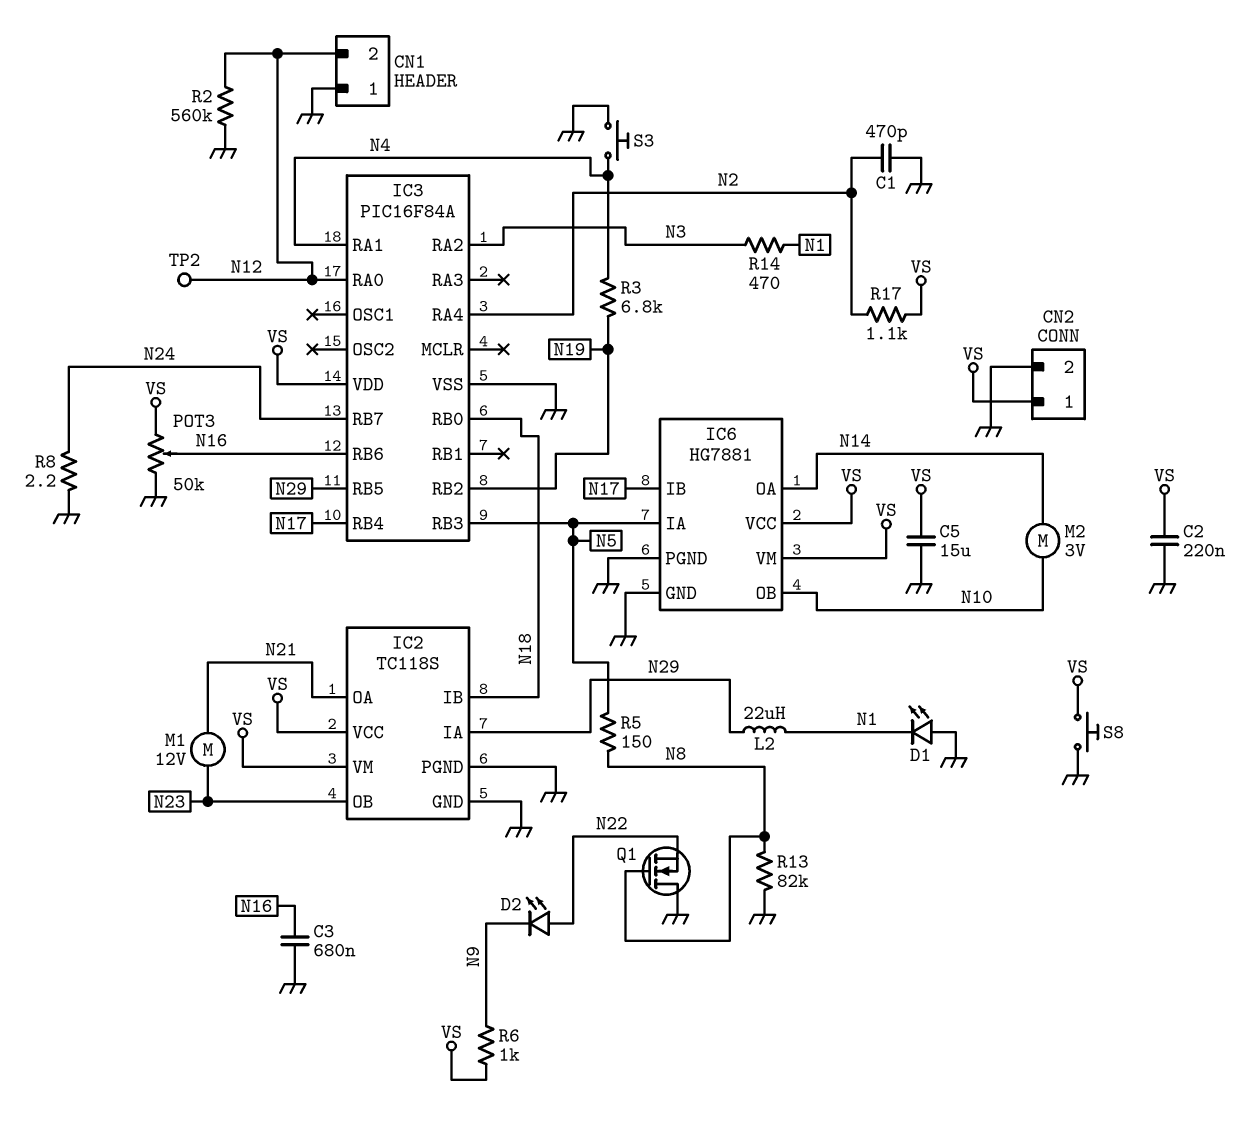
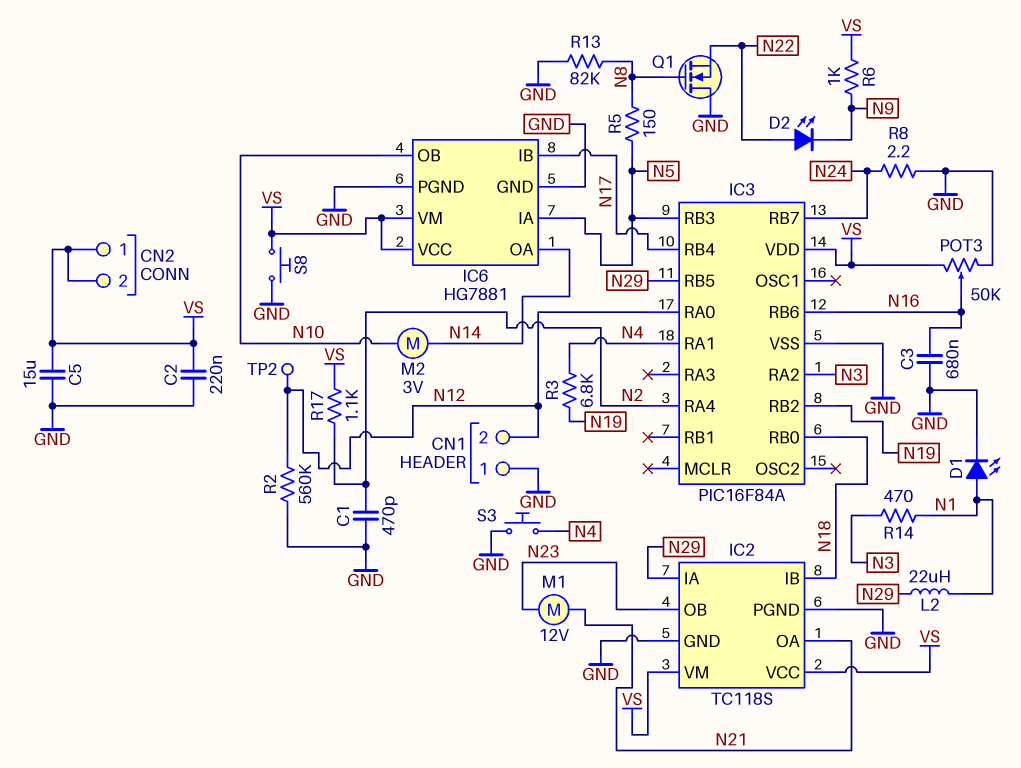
CN2 pin 2: GND -> VS
D1: LED (A GND, K N1) -> LED (A N1, K GND)

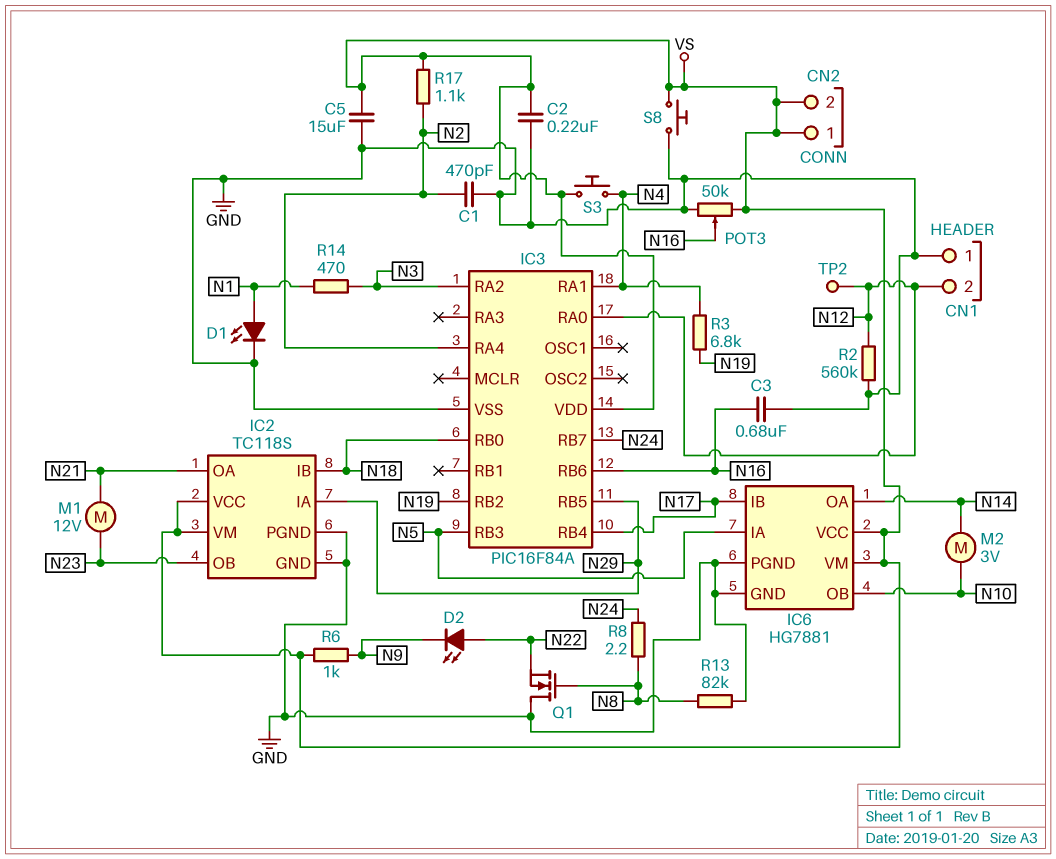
L2: 22uH (N1, N29) -> none
R5: 150 (N5, N8) -> none
R8: 2.2 (GND, N24) -> 2.2 (N8, N24)
S3: button (GND, N4) -> button (N4, VS)

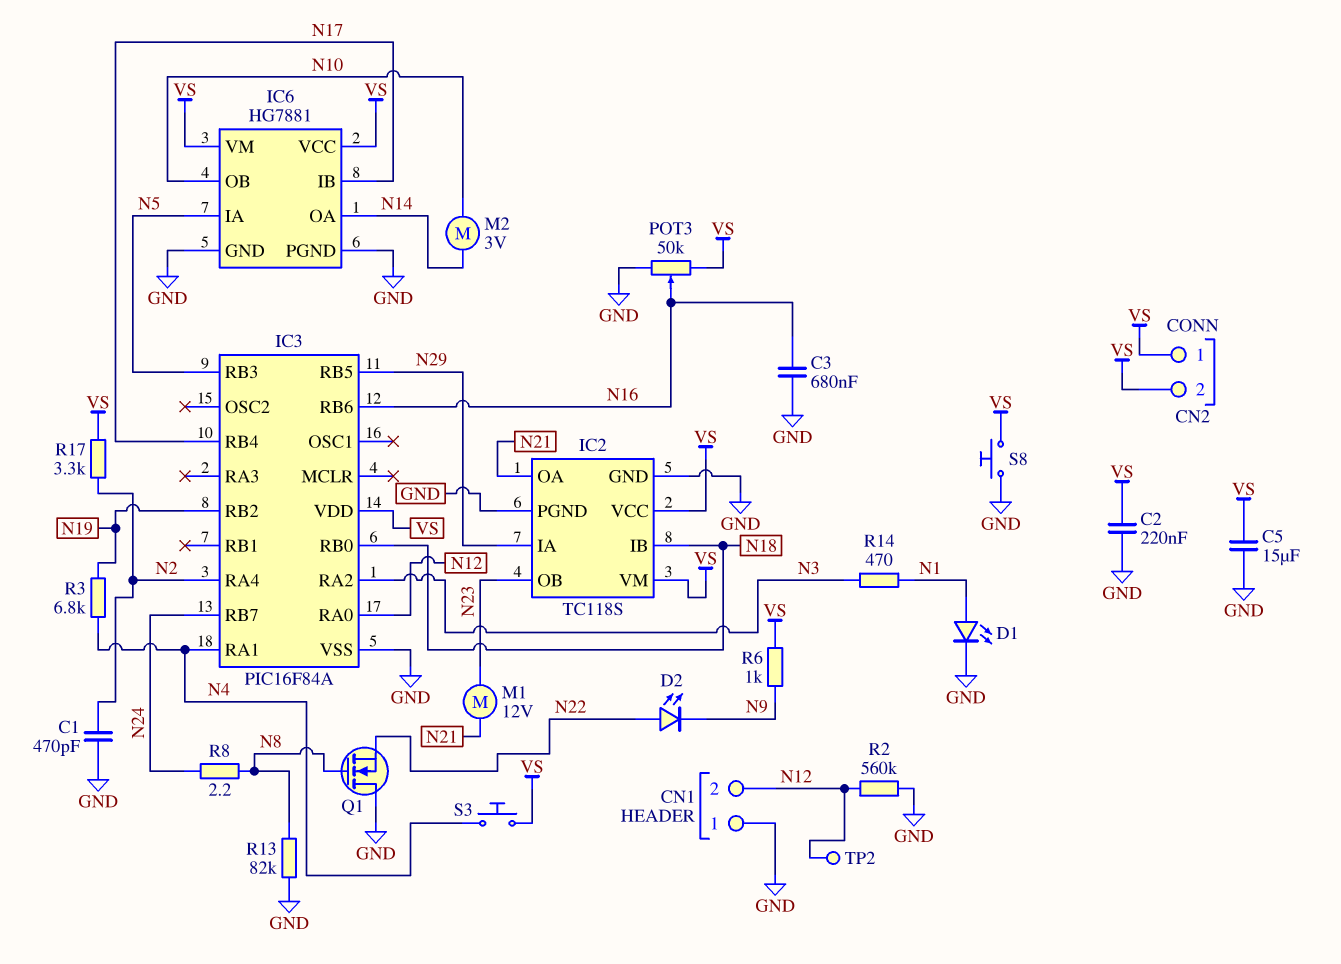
R17: 1.1k (N2, VS) -> 3.3k (N2, VS)

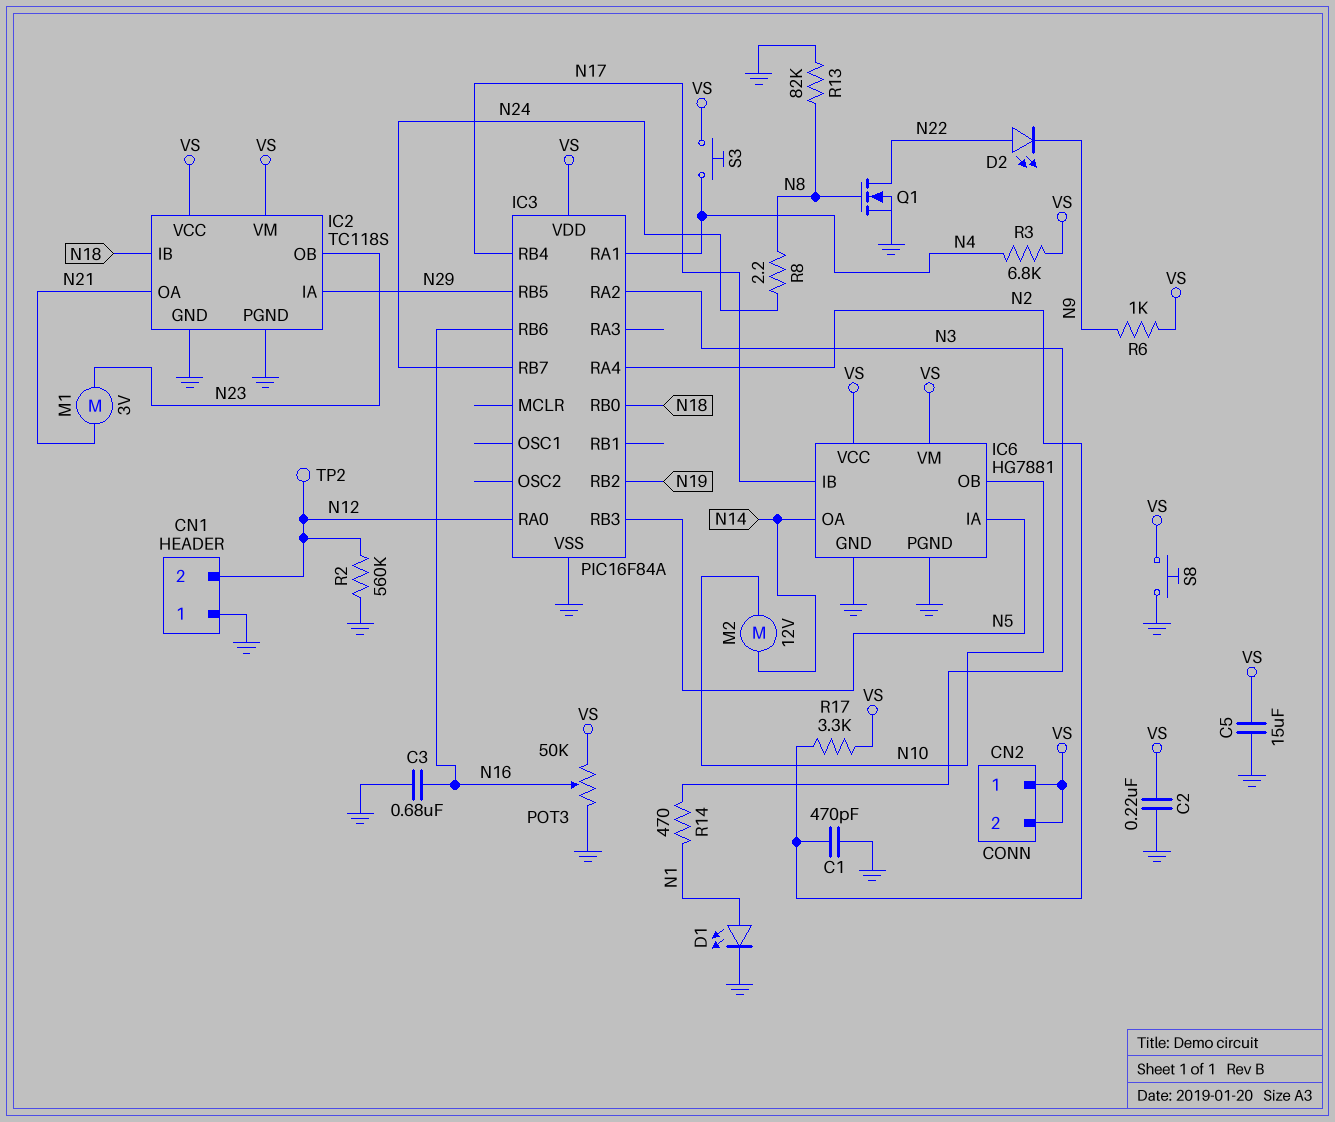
M1: motor 12V (N21, N23) -> motor 3V (N21, N23)
M2: motor 3V (N10, N14) -> motor 12V (N10, N14)
Q1: NMOS (G N8, D GND, S N22) -> NMOS (G N8, D N22, S GND)
R3: 6.8k (N4, N19) -> 6.8k (N4, VS)

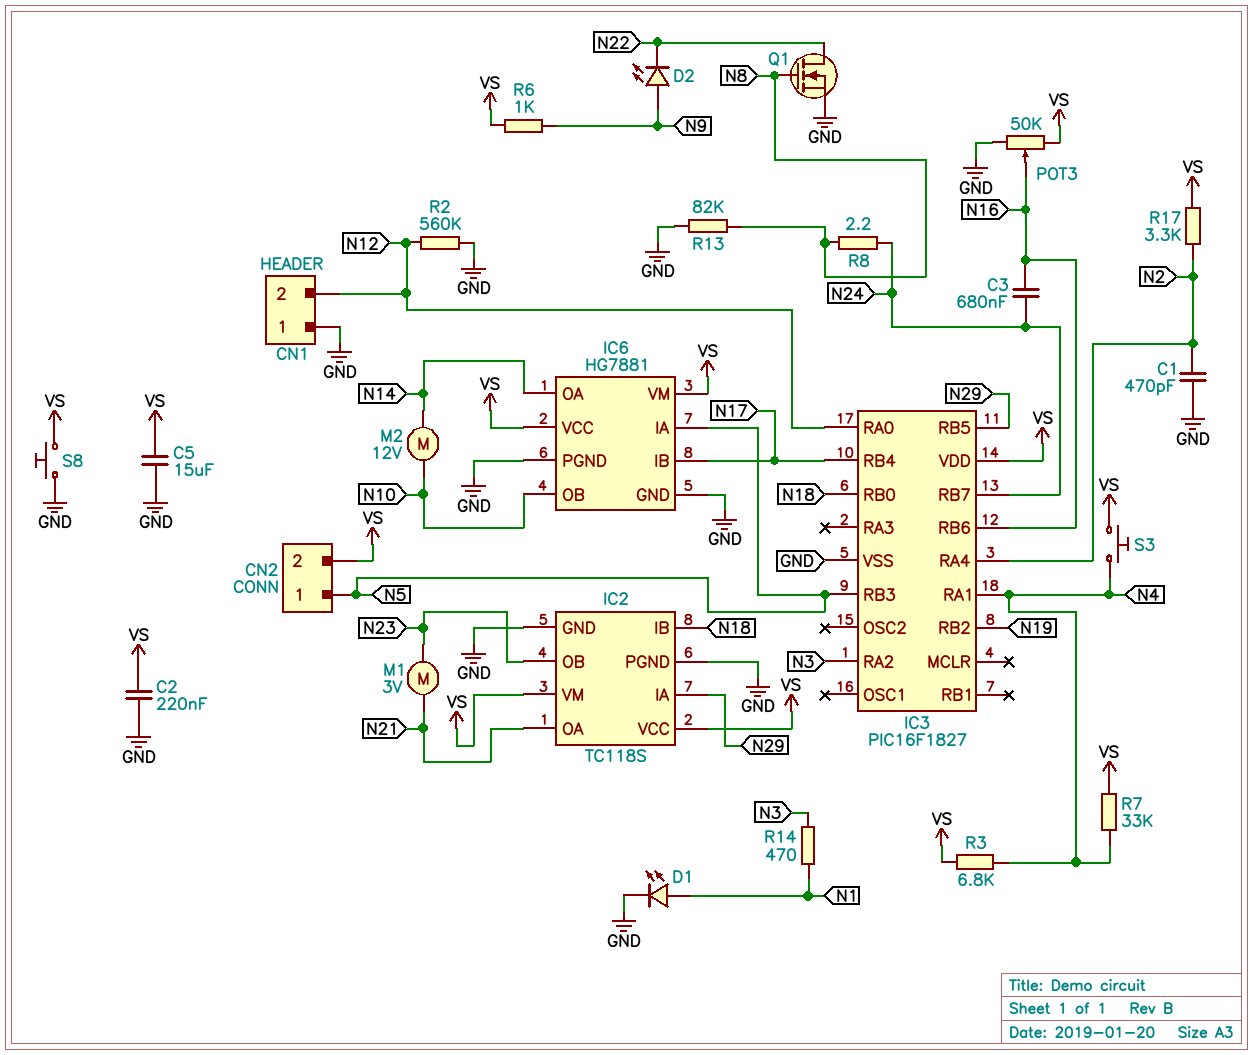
C3: 680nF (GND, N16) -> 680nF (N16, N24)
CN2 pin 1: VS -> N5
D2: LED (A N22, K N9) -> LED (A N9, K N22)
IC3: PIC16F84A -> PIC16F1827
R7: none -> 33k (N4, VS)
TP2: test point (N12) -> none

